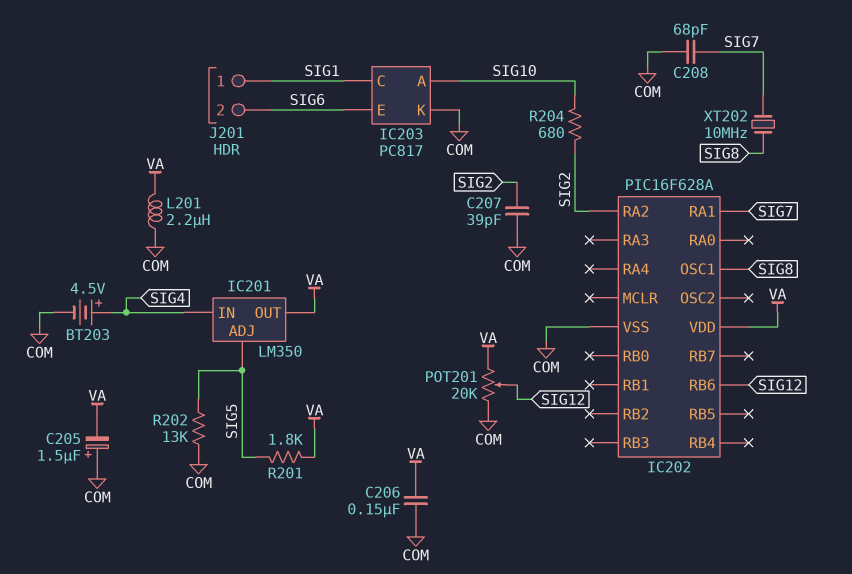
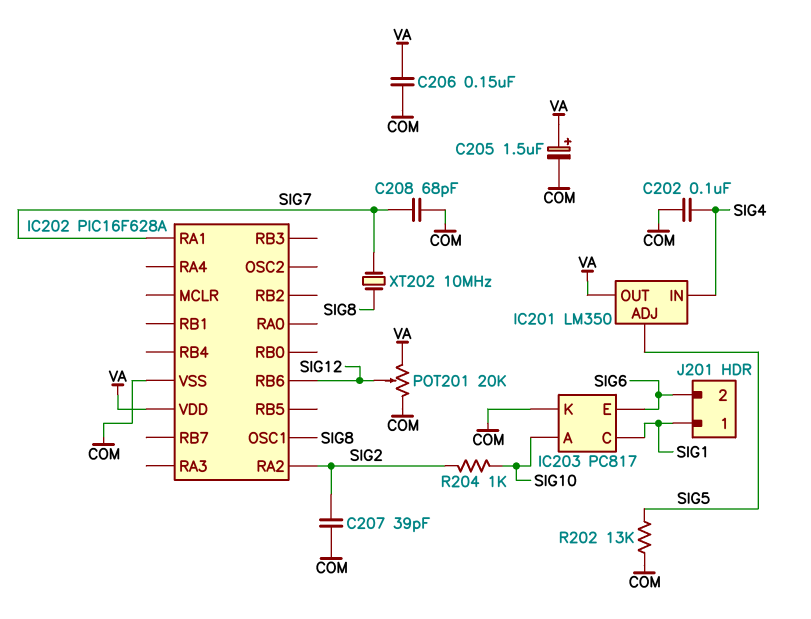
BT203: 4.5V (plus SIG4, minus COM) -> none
C202: none -> 100nF (COM, SIG4)
C205: 1.5uF (plus COM, minus VA) -> 1.5uF (plus VA, minus COM)
L201: 2.2uH (COM, VA) -> none
R201: 1.8k (SIG5, VA) -> none
R204: 680 (SIG2, SIG10) -> 1k (SIG2, SIG10)

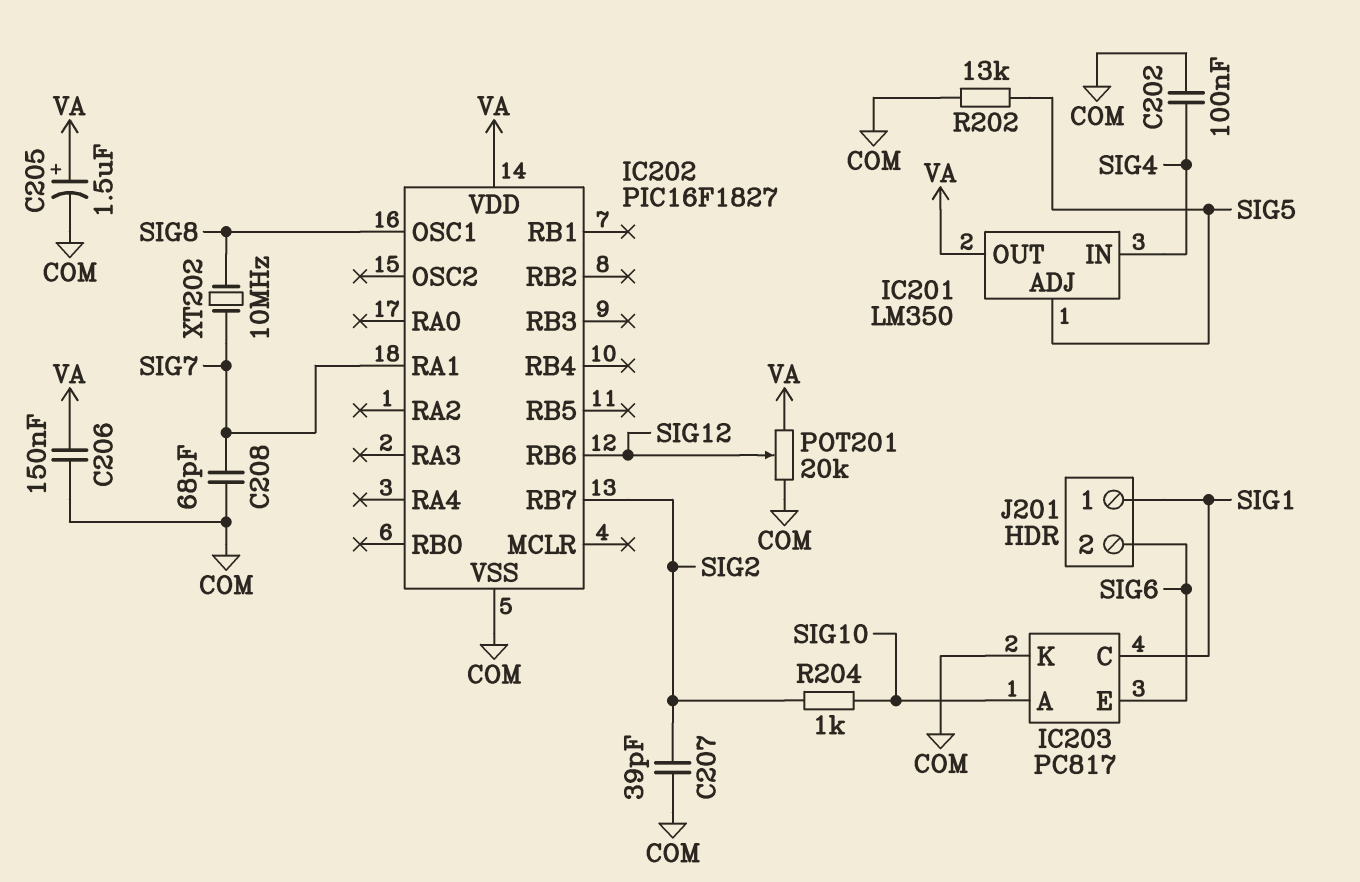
IC202: PIC16F628A -> PIC16F1827
IC202 pin RA2: SIG2 -> none
IC202 pin RB7: none -> SIG2

